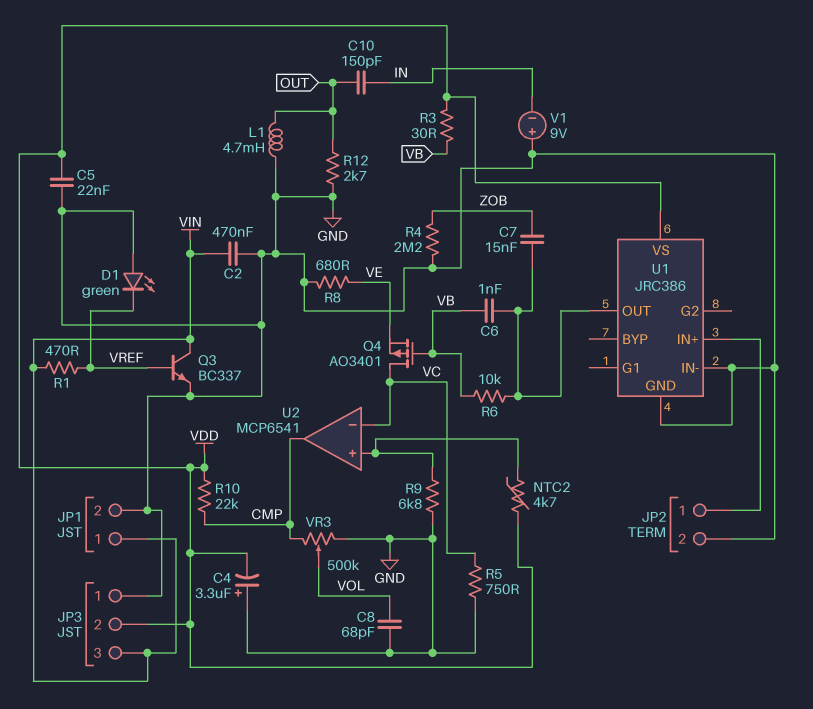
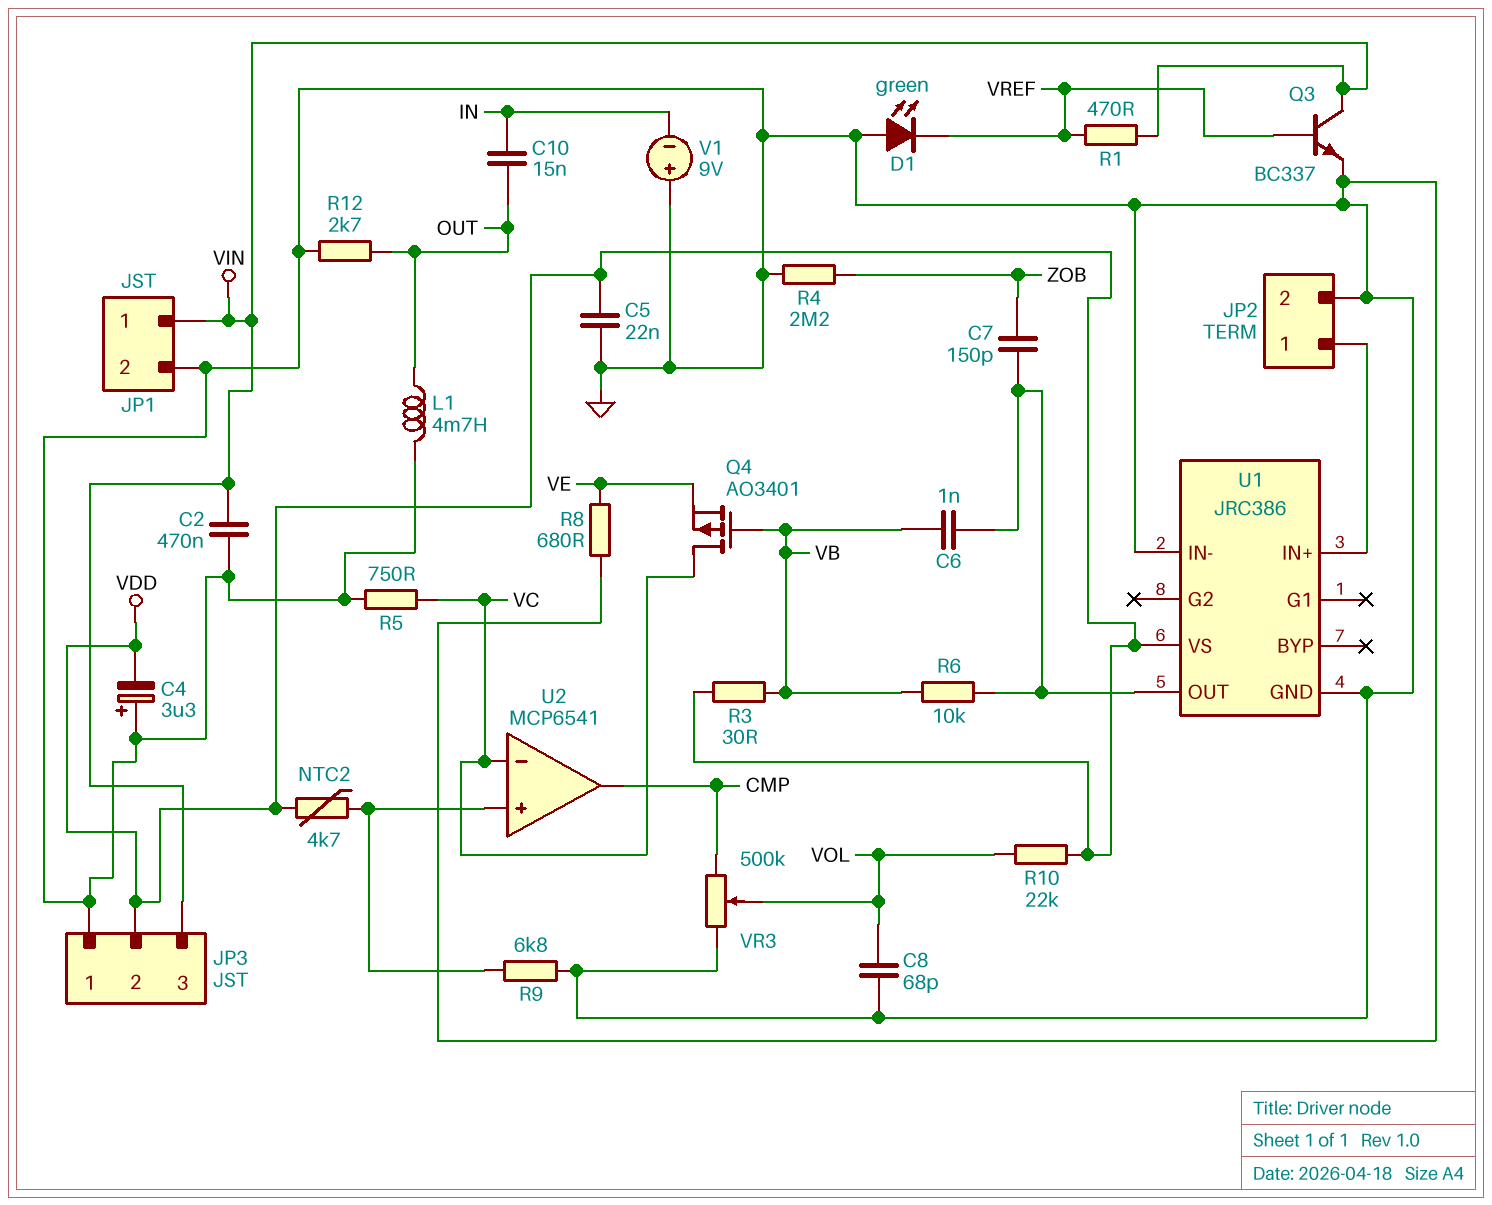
C7: 15nF (U1/OUT, ZOB) -> 150pF (U1/OUT, ZOB)
C10: 150pF (IN, OUT) -> 15nF (IN, OUT)
R10: 22k (CMP, VDD) -> 22k (VDD, VOL)

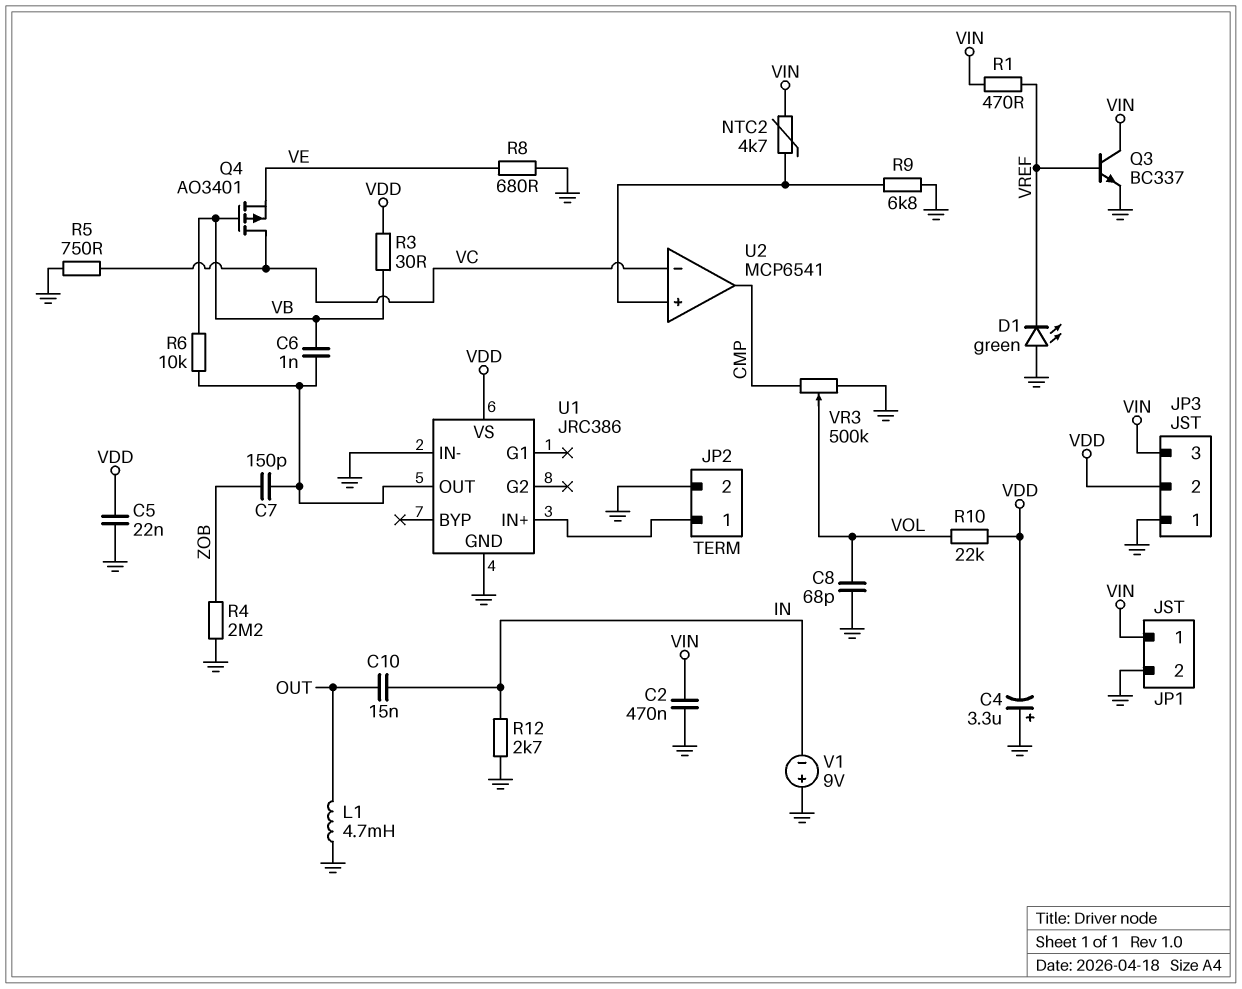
NTC2: 4.7k (U2/in+, VDD) -> 4.7k (U2/in+, VIN)
R12: 2.7k (GND, OUT) -> 2.7k (GND, IN)

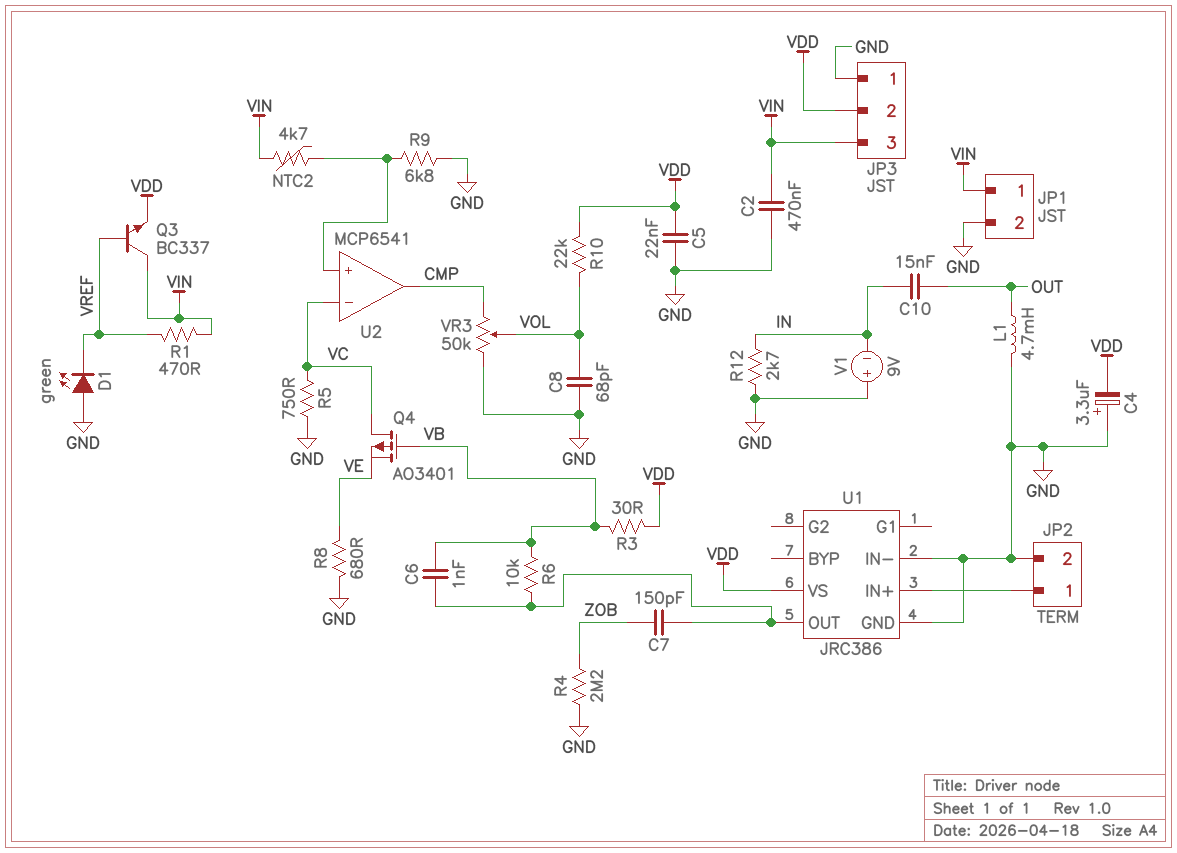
Q3: NPN BC337 (B VREF, C VIN, E GND) -> NPN BC337 (B VREF, C VIN, E VDD)
VR3: 500k (CMP, GND, wiper VOL) -> 50k (CMP, GND, wiper VOL)

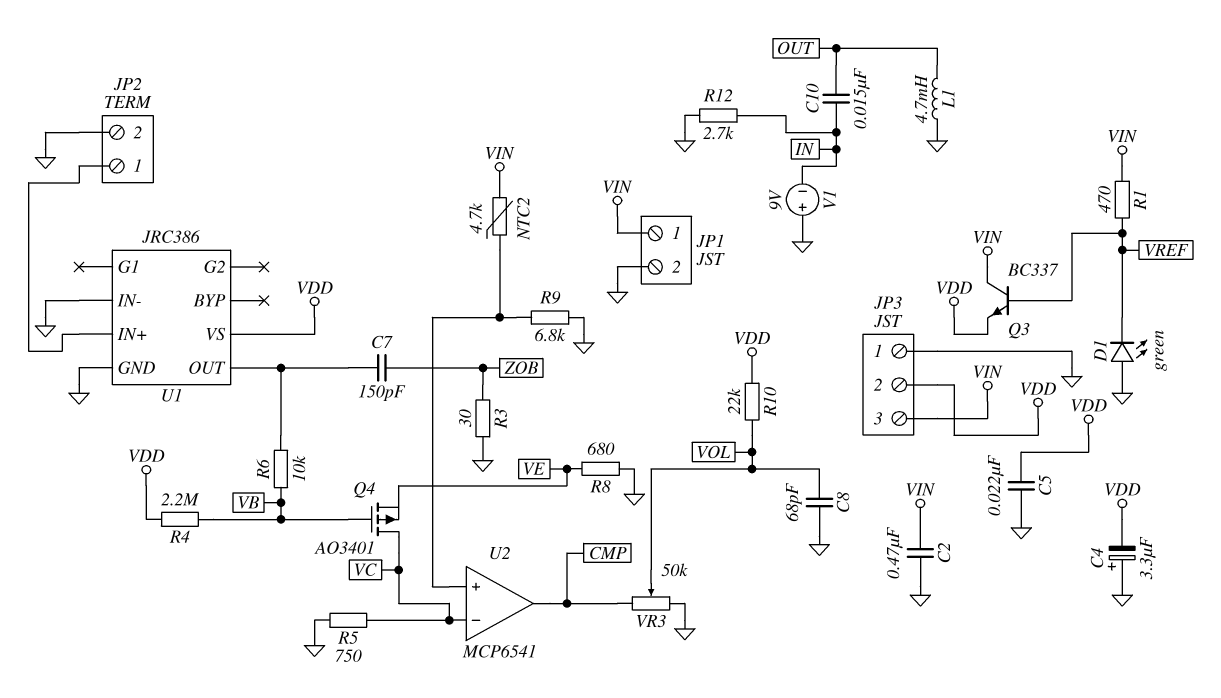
C6: 1nF (U1/OUT, VB) -> none
R3: 30 (VB, VDD) -> 30 (GND, ZOB)
R4: 2.2M (GND, ZOB) -> 2.2M (VB, VDD)

